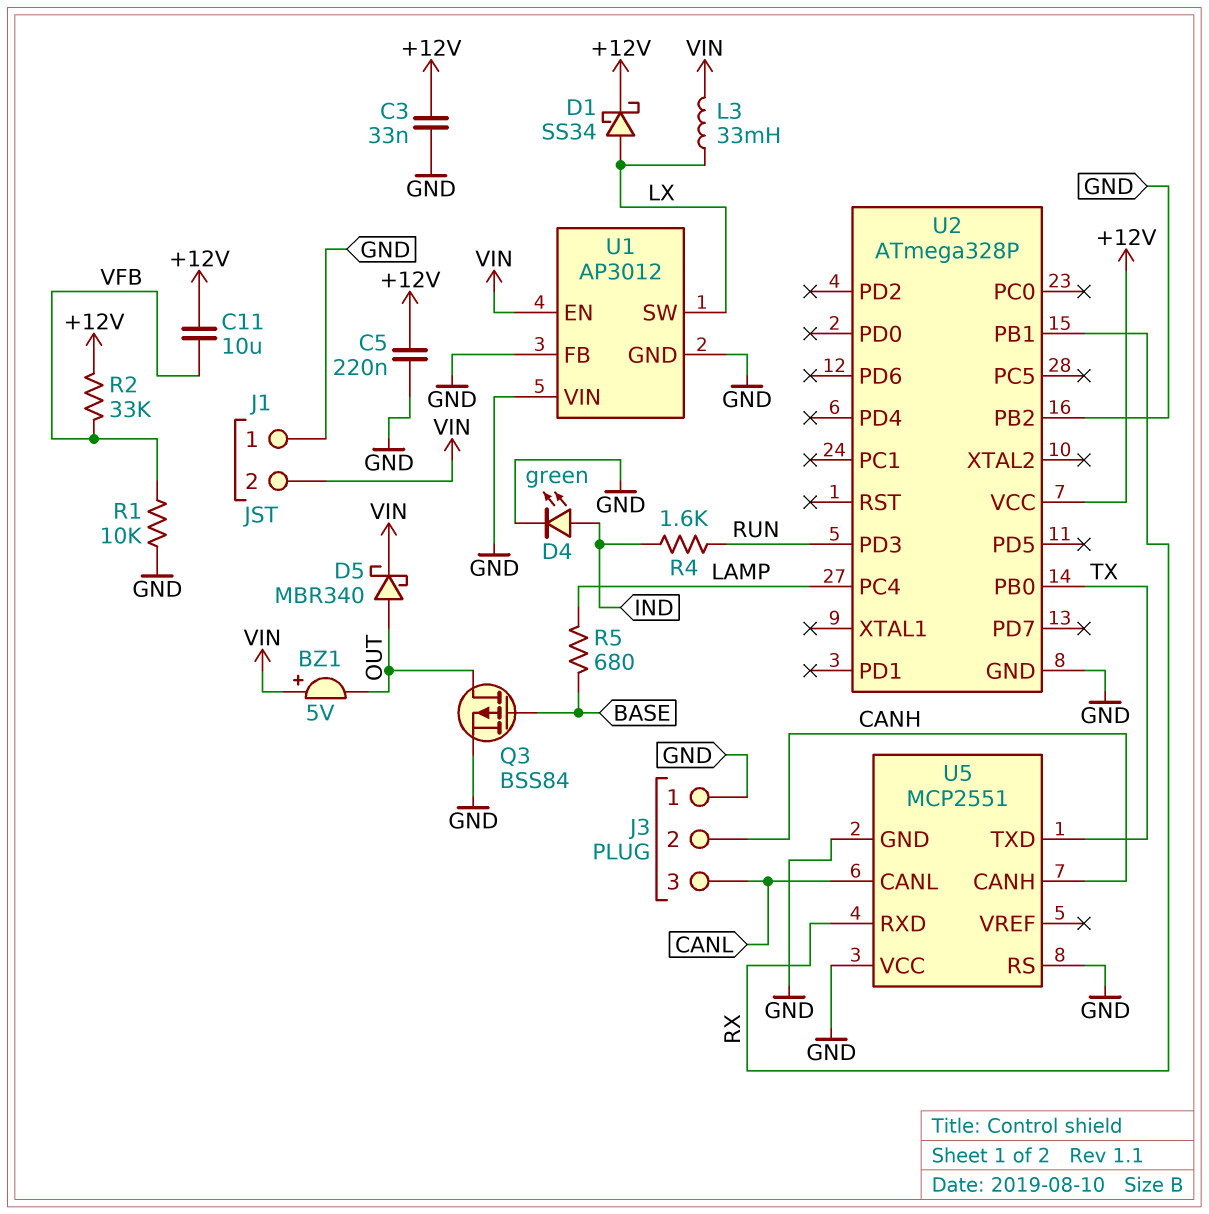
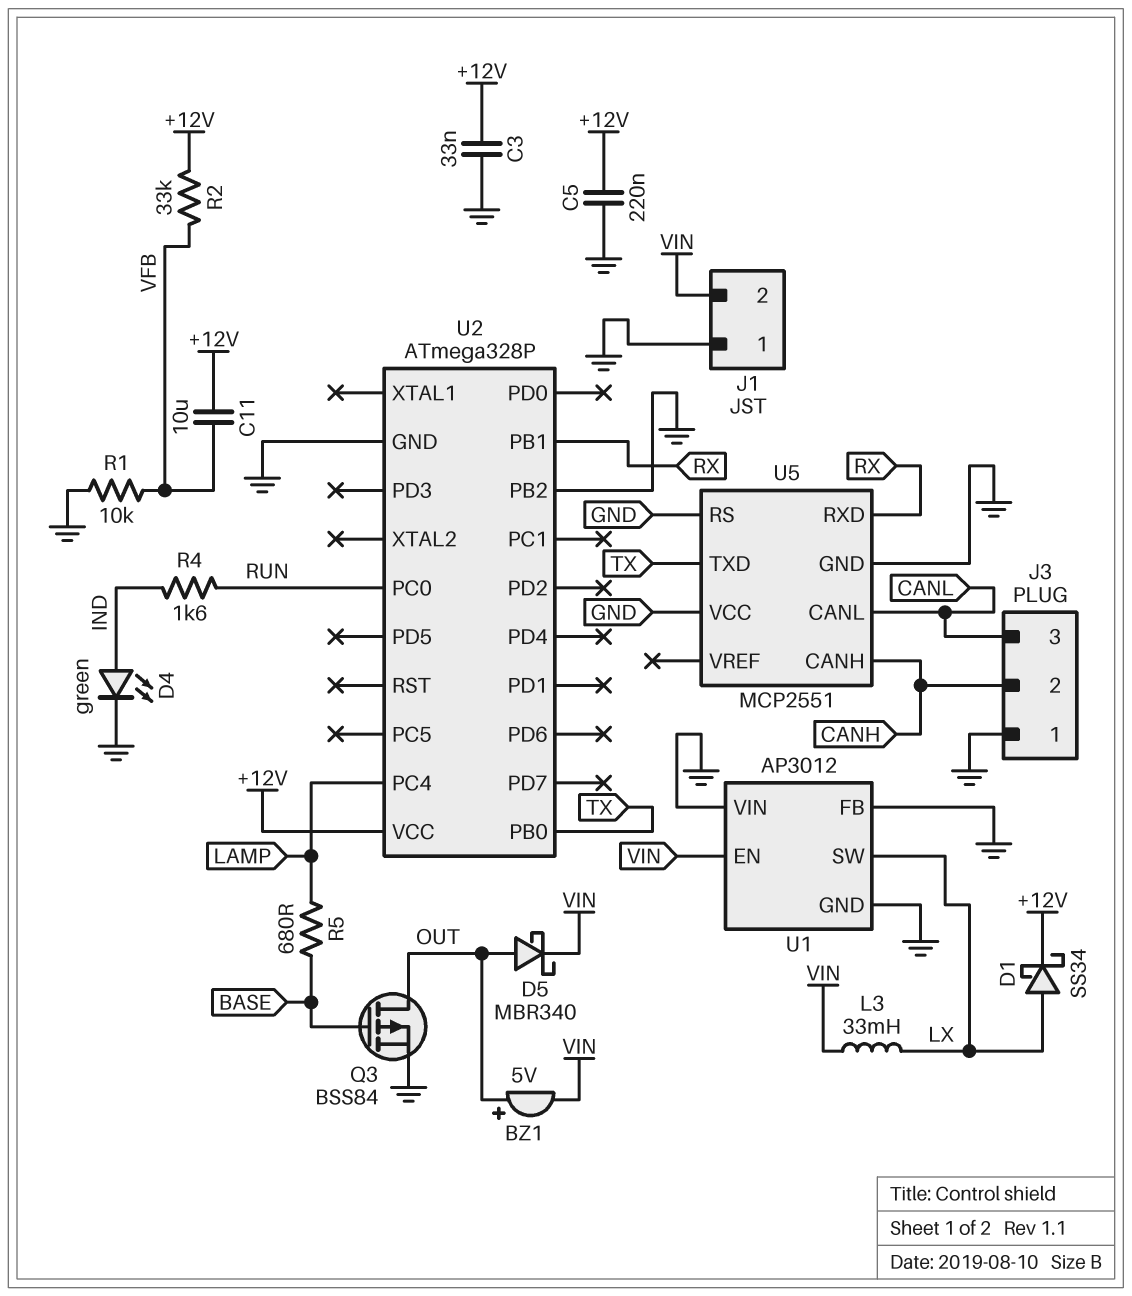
BZ1: buzzer 5V (plus VIN, minus OUT) -> buzzer 5V (plus OUT, minus VIN)
U2 pin PC0: none -> RUN
U2 pin PD3: RUN -> none

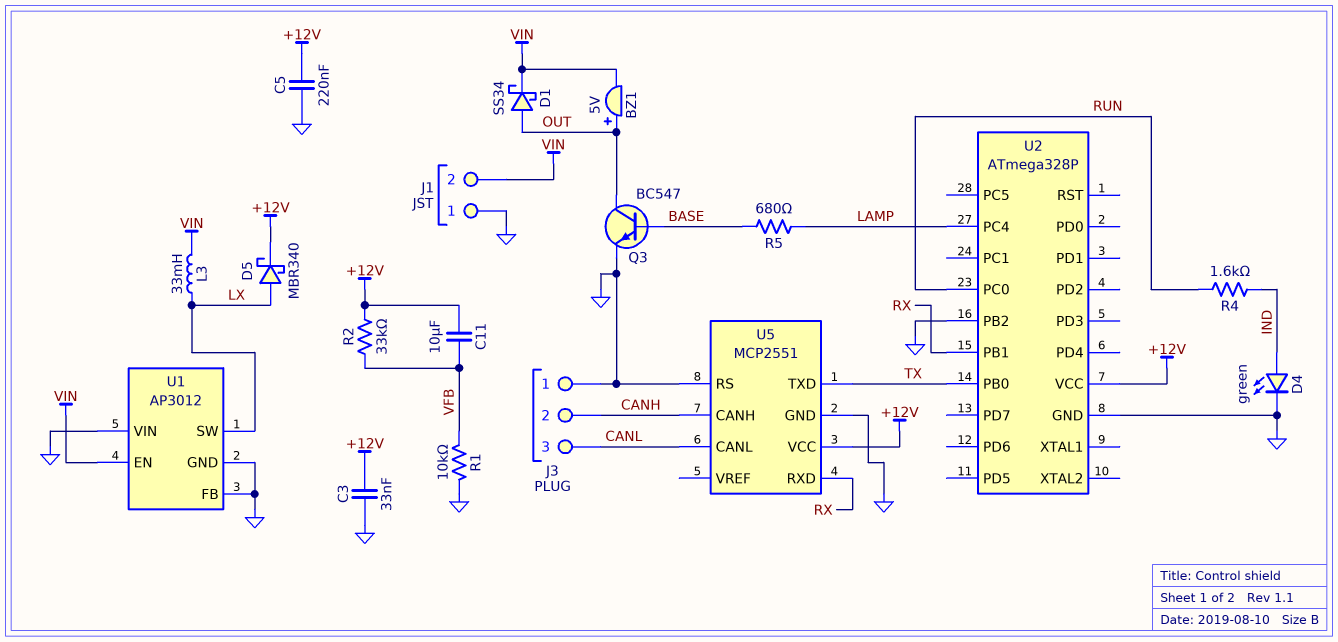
D1: schottky SS34 (A LX, K +12V) -> schottky SS34 (A OUT, K VIN)
D5: schottky MBR340 (A OUT, K VIN) -> schottky MBR340 (A LX, K +12V)
Q3: PMOS BSS84 (G BASE, D OUT, S GND) -> NPN BC547 (B BASE, C OUT, E GND)
U5 pin VCC: GND -> +12V

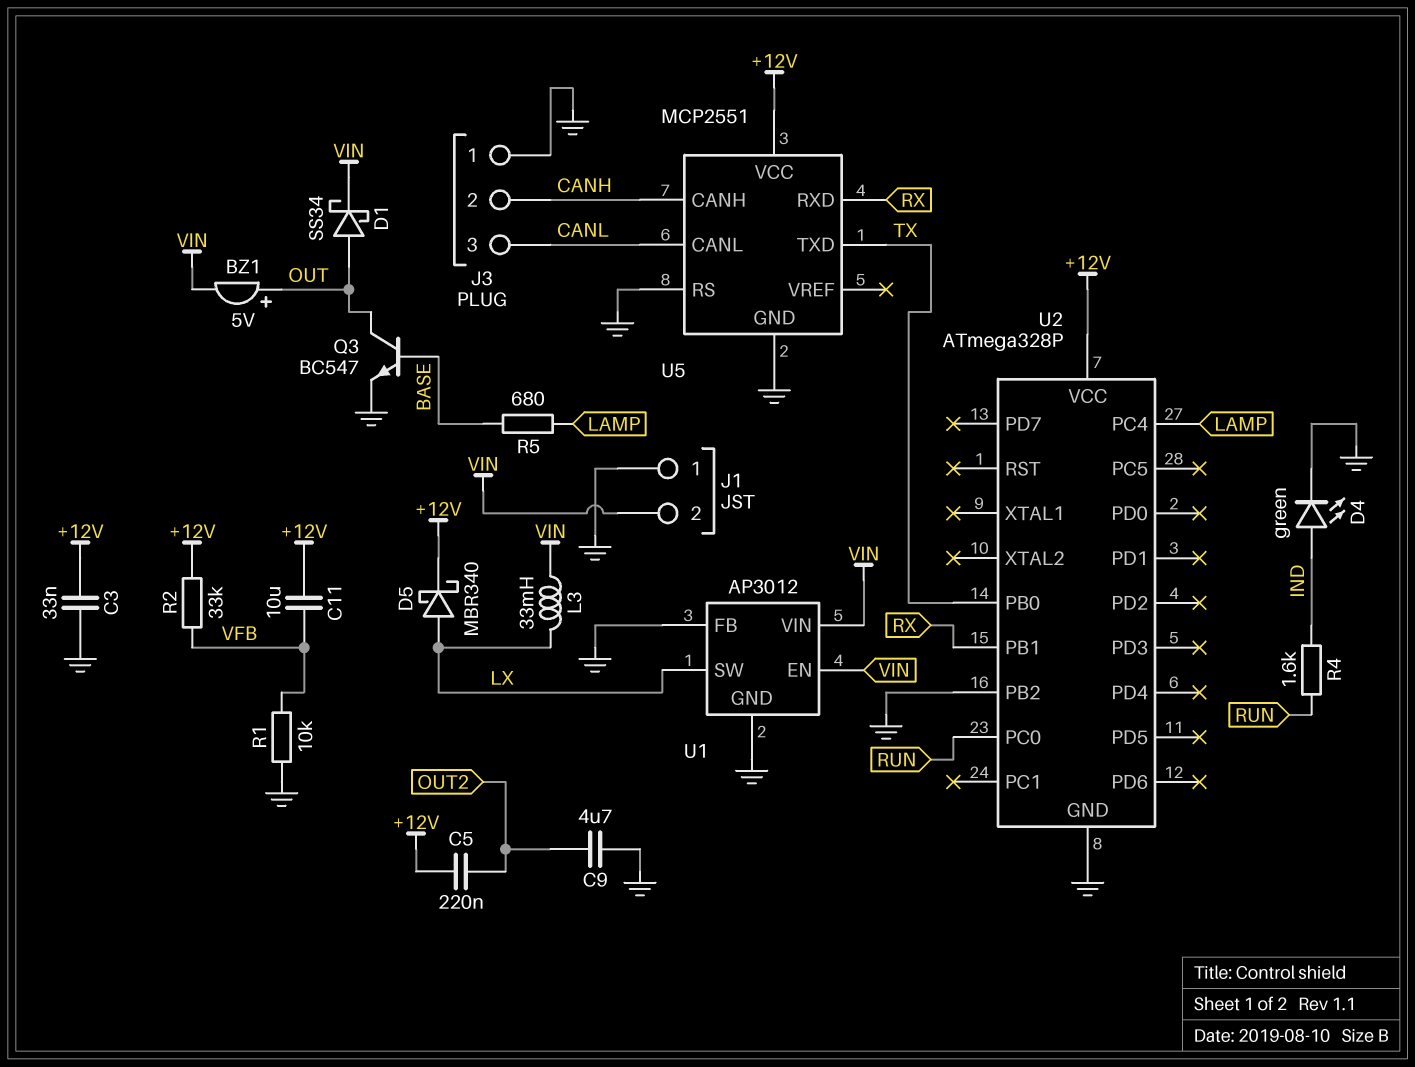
C5: 220nF (+12V, GND) -> 220nF (+12V, OUT2)
C9: none -> 4.7uF (GND, OUT2)
U1 pin VIN: GND -> VIN

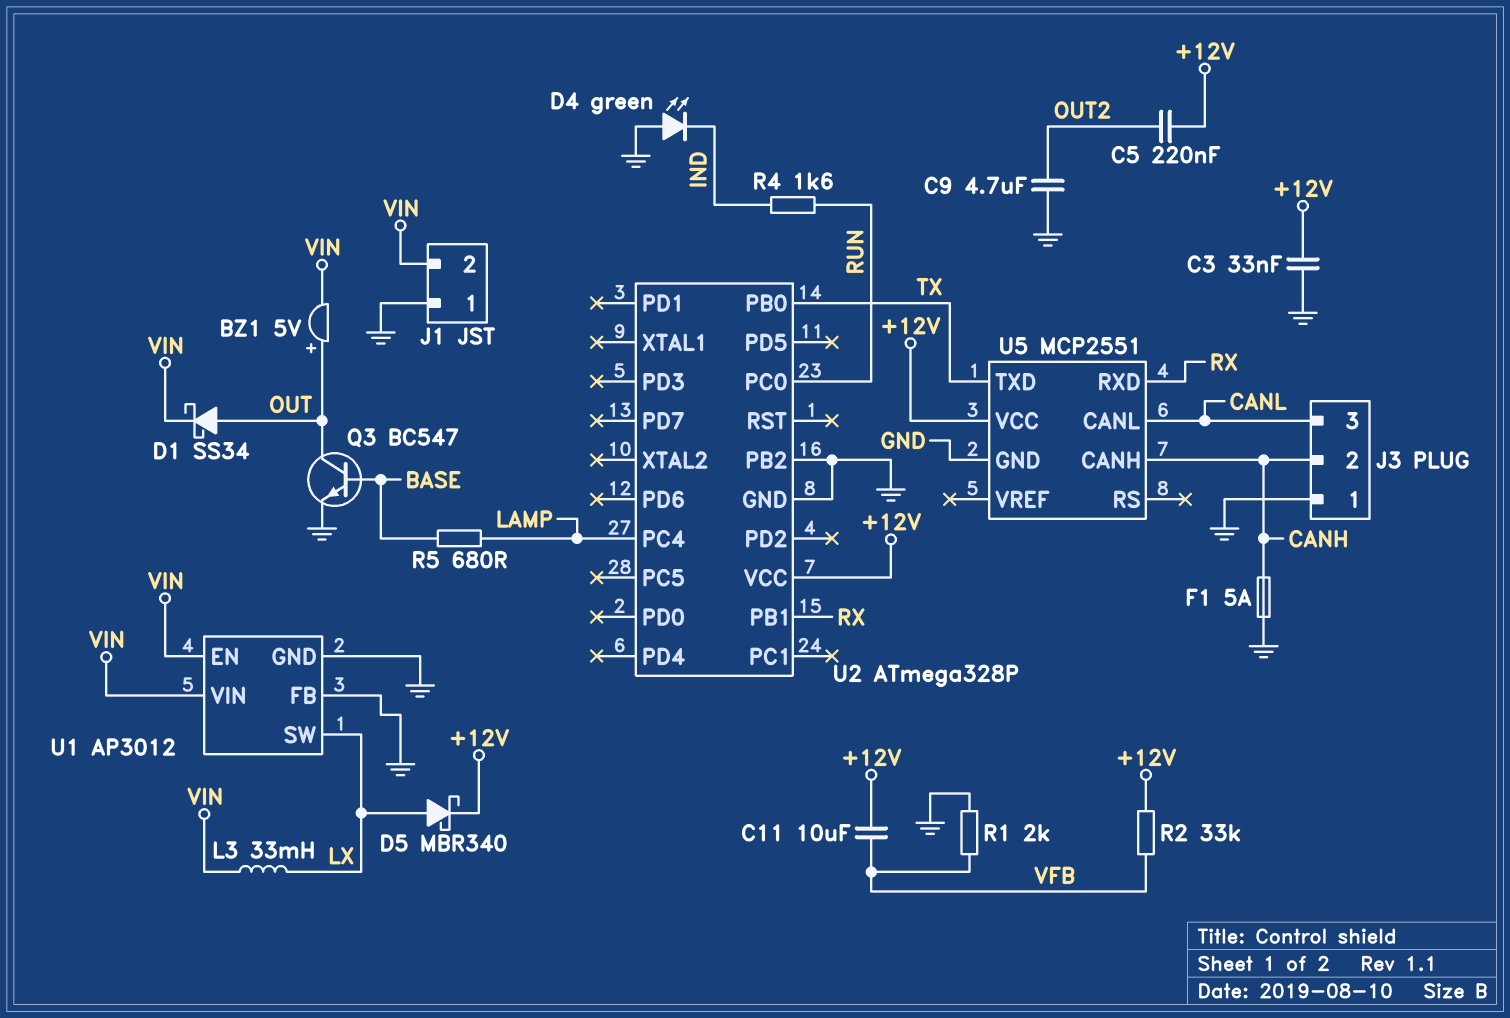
D4: LED green (A IND, K GND) -> LED green (A GND, K IND)
F1: none -> 5A (CANH, GND)
R1: 10k (GND, VFB) -> 2k (GND, VFB)
U5 pin RS: GND -> none

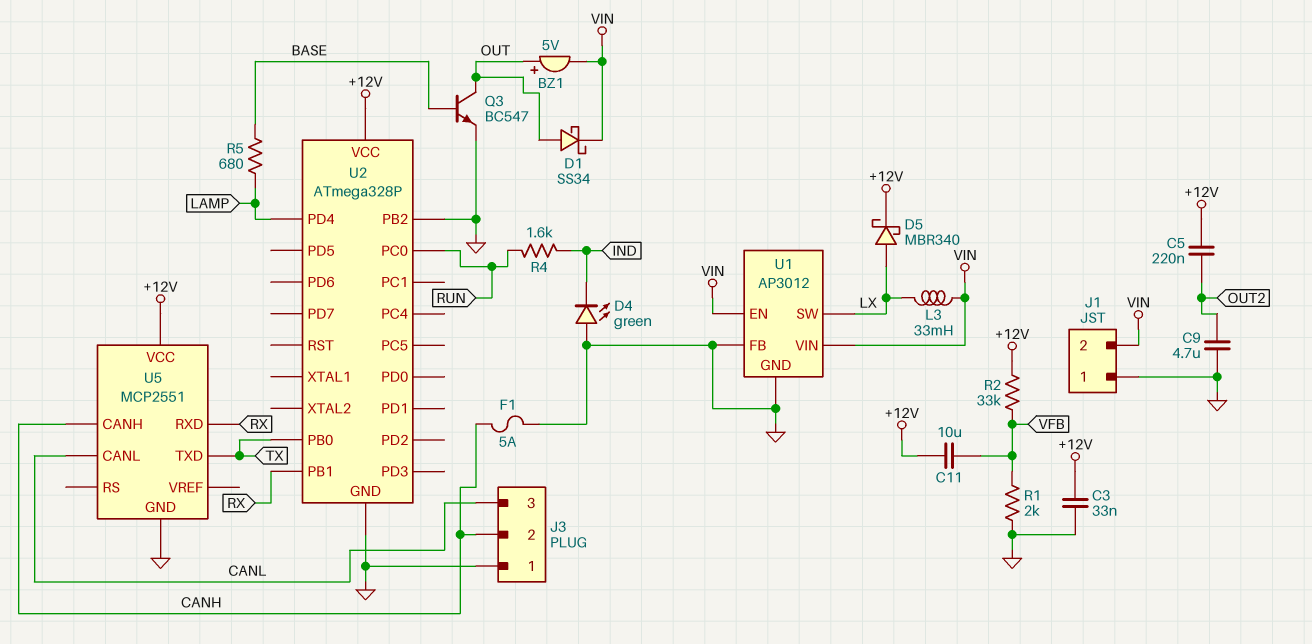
U2 pin PC4: LAMP -> none
U2 pin PD4: none -> LAMP

